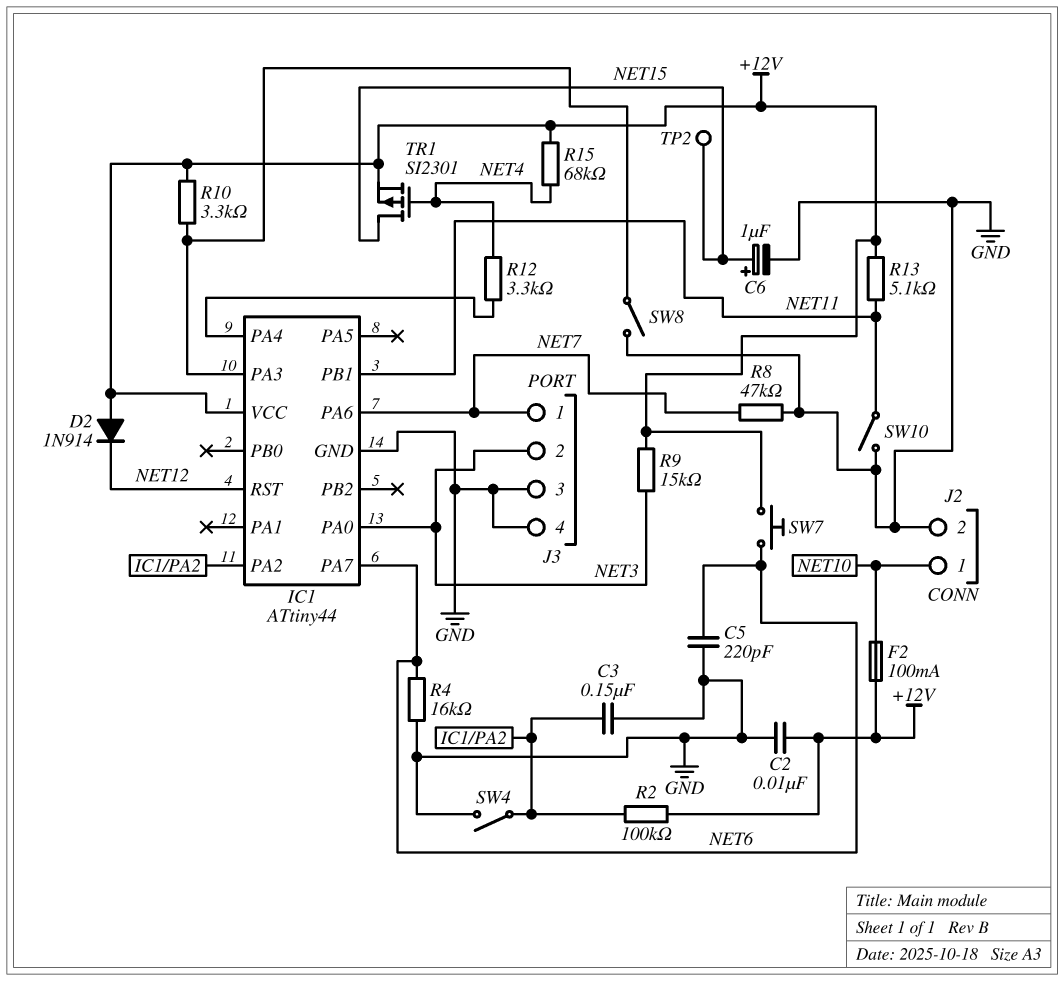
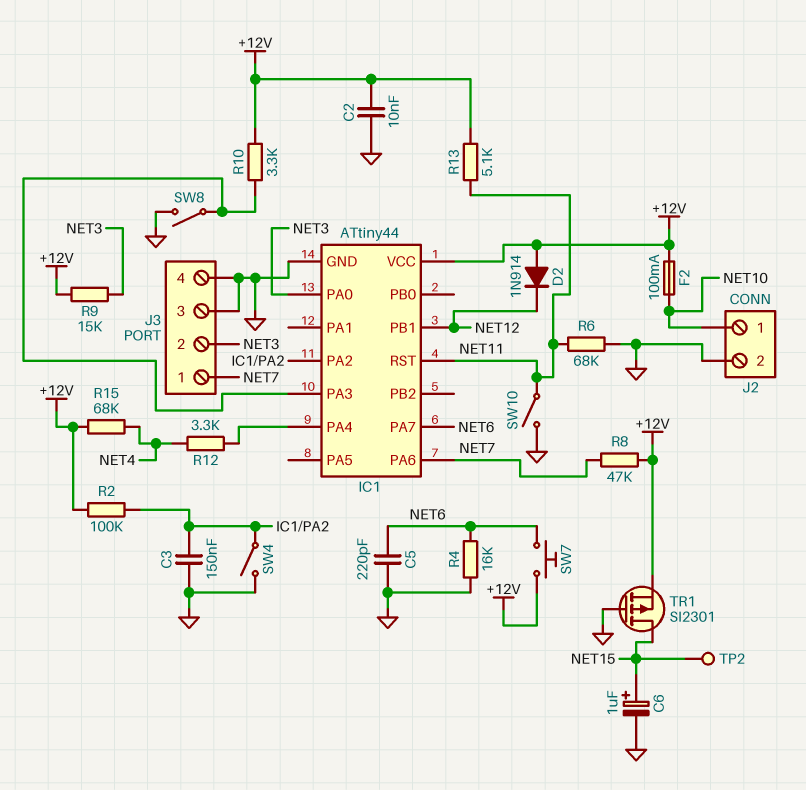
IC1 pin PB1: NET11 -> NET12
IC1 pin RST: NET12 -> NET11
R6: none -> 68k (GND, NET11)
R8: 47k (GND, NET7) -> 47k (+12V, NET7)
TR1: PMOS SI2301 (G NET4, D NET15, S +12V) -> PMOS SI2301 (G GND, D NET15, S +12V)

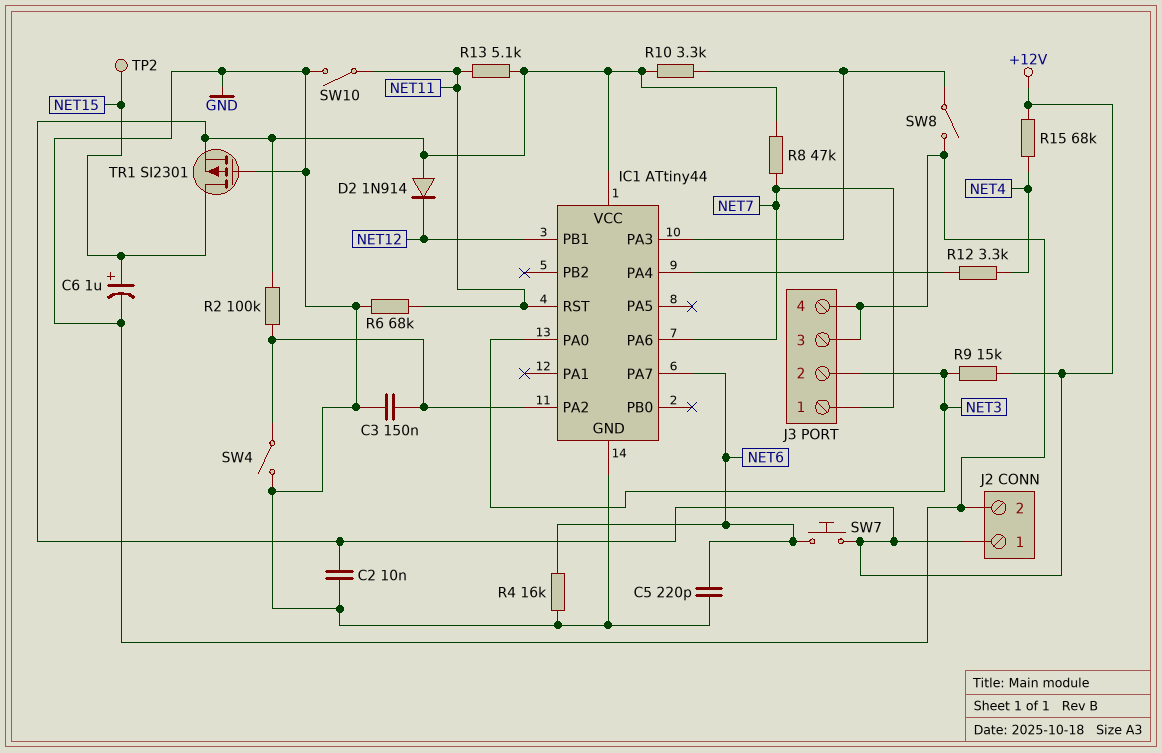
F2: 100mA (+12V, NET10) -> none
J2 pin 1: NET10 -> +12V

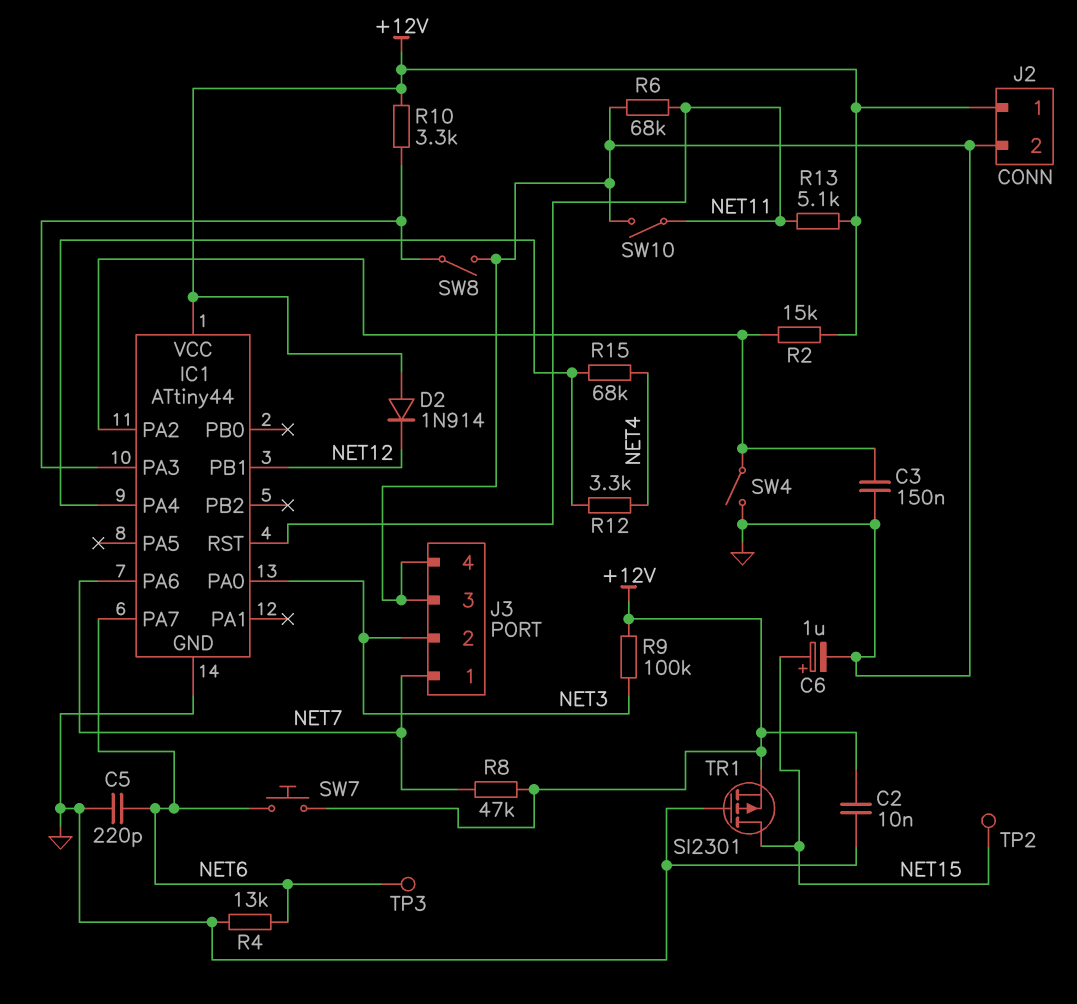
R2: 100k (+12V, IC1/PA2) -> 15k (+12V, IC1/PA2)
R4: 16k (GND, NET6) -> 13k (GND, NET6)
R9: 15k (+12V, NET3) -> 100k (+12V, NET3)
R15: 68k (+12V, NET4) -> 68k (IC1/PA4, NET4)
TP3: none -> test point (NET6)

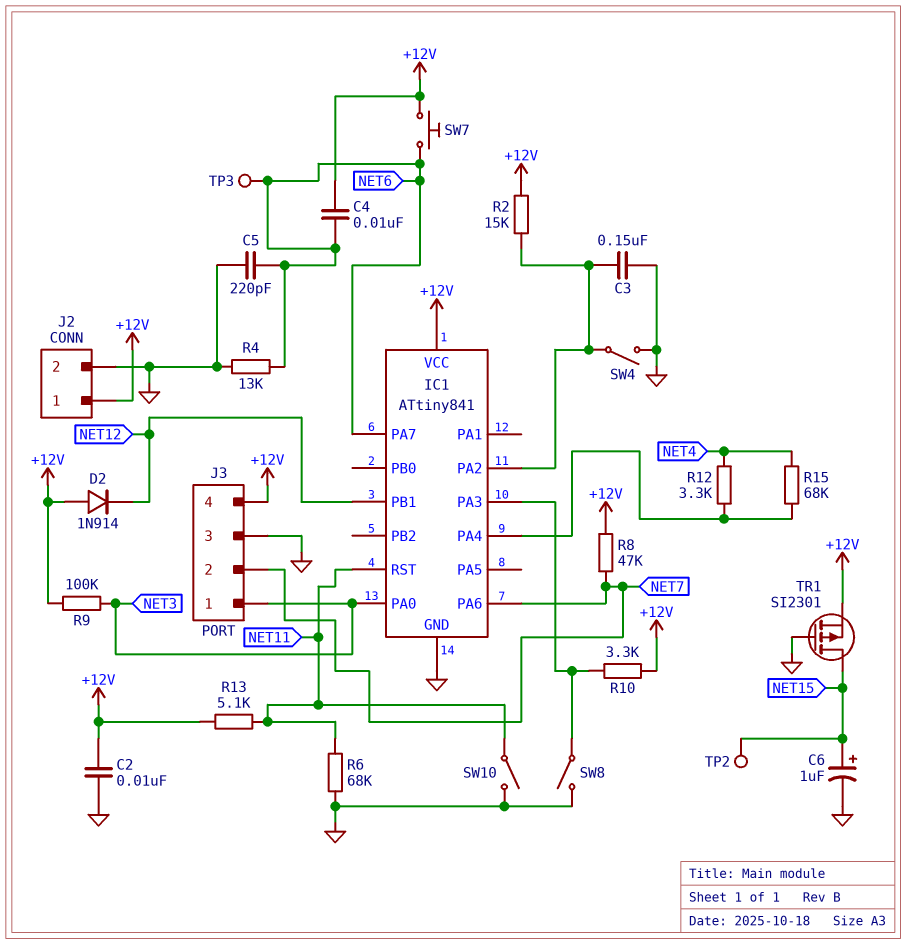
C4: none -> 10nF (+12V, NET6)
IC1: ATtiny44 -> ATtiny841
J3 pin 1: NET7 -> NET3
J3 pin 2: NET3 -> NET7
J3 pin 4: GND -> +12V

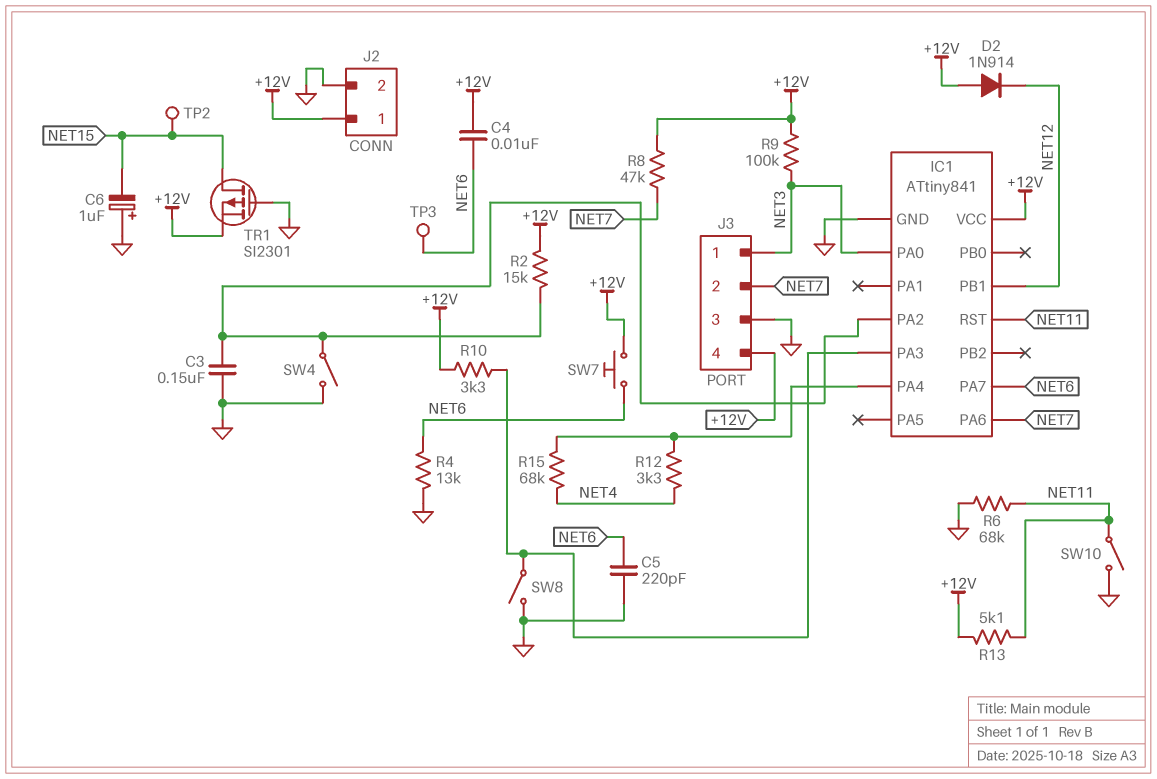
C2: 10nF (+12V, GND) -> none
C6: 1uF (plus NET15, minus GND) -> 1uF (plus GND, minus NET15)

